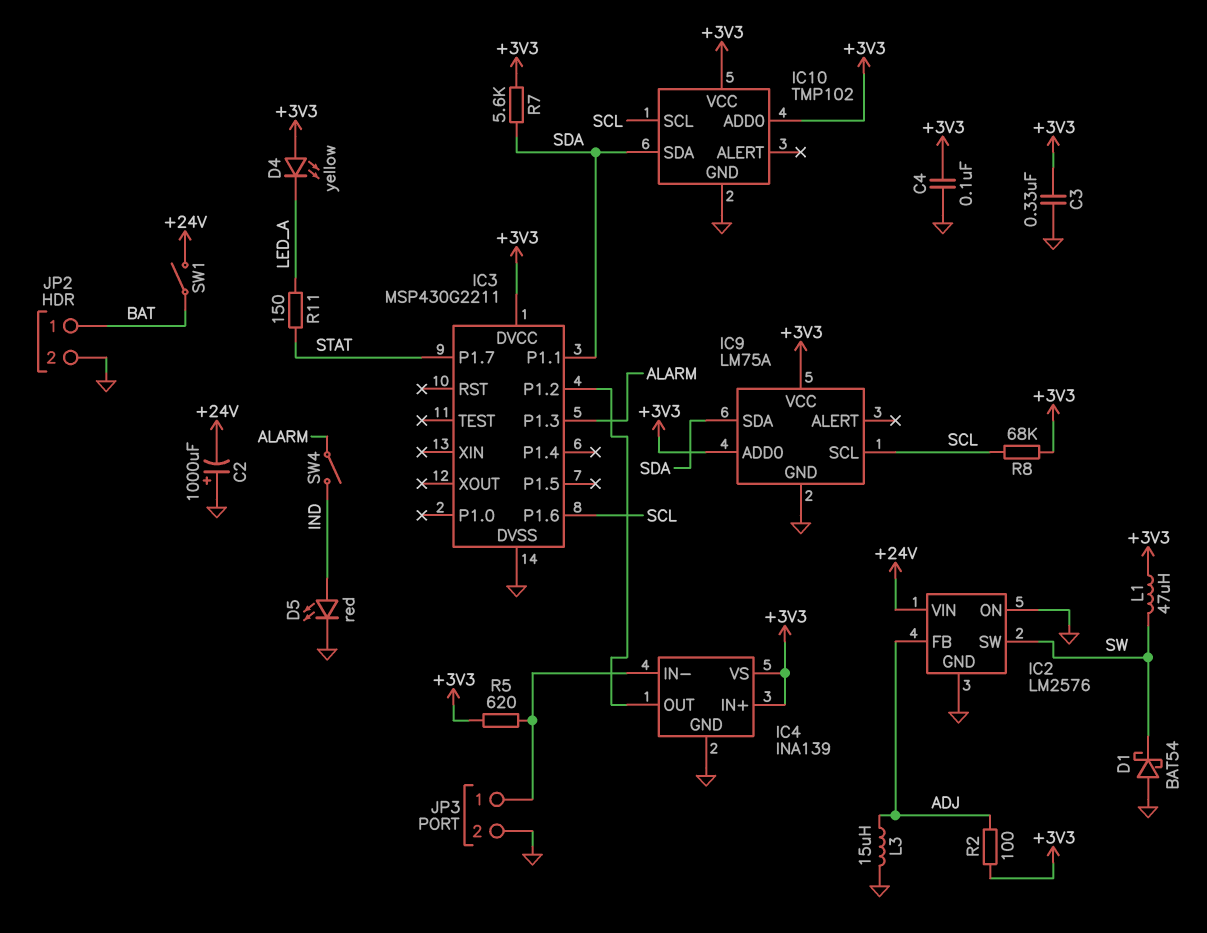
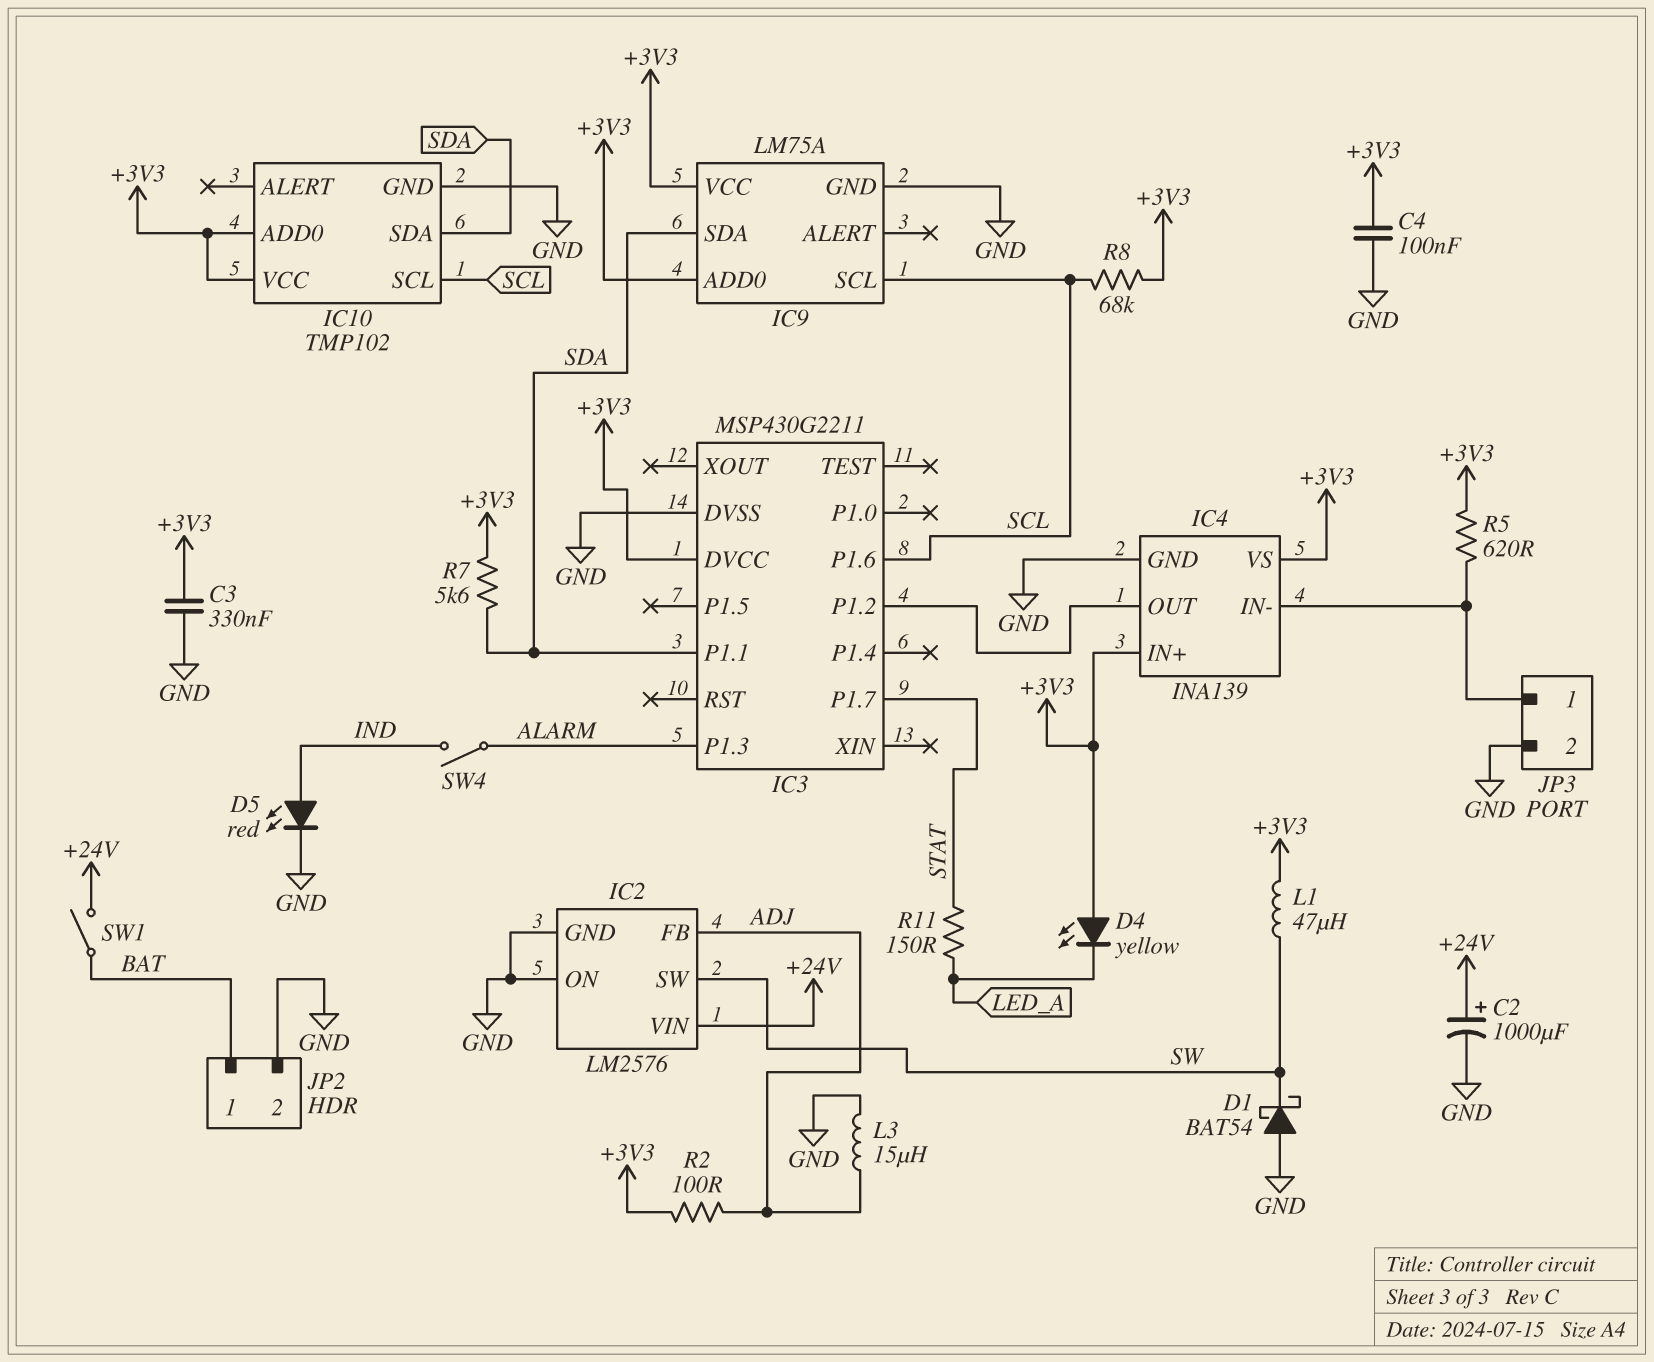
C2: 1000uF (plus GND, minus +24V) -> 1000uF (plus +24V, minus GND)

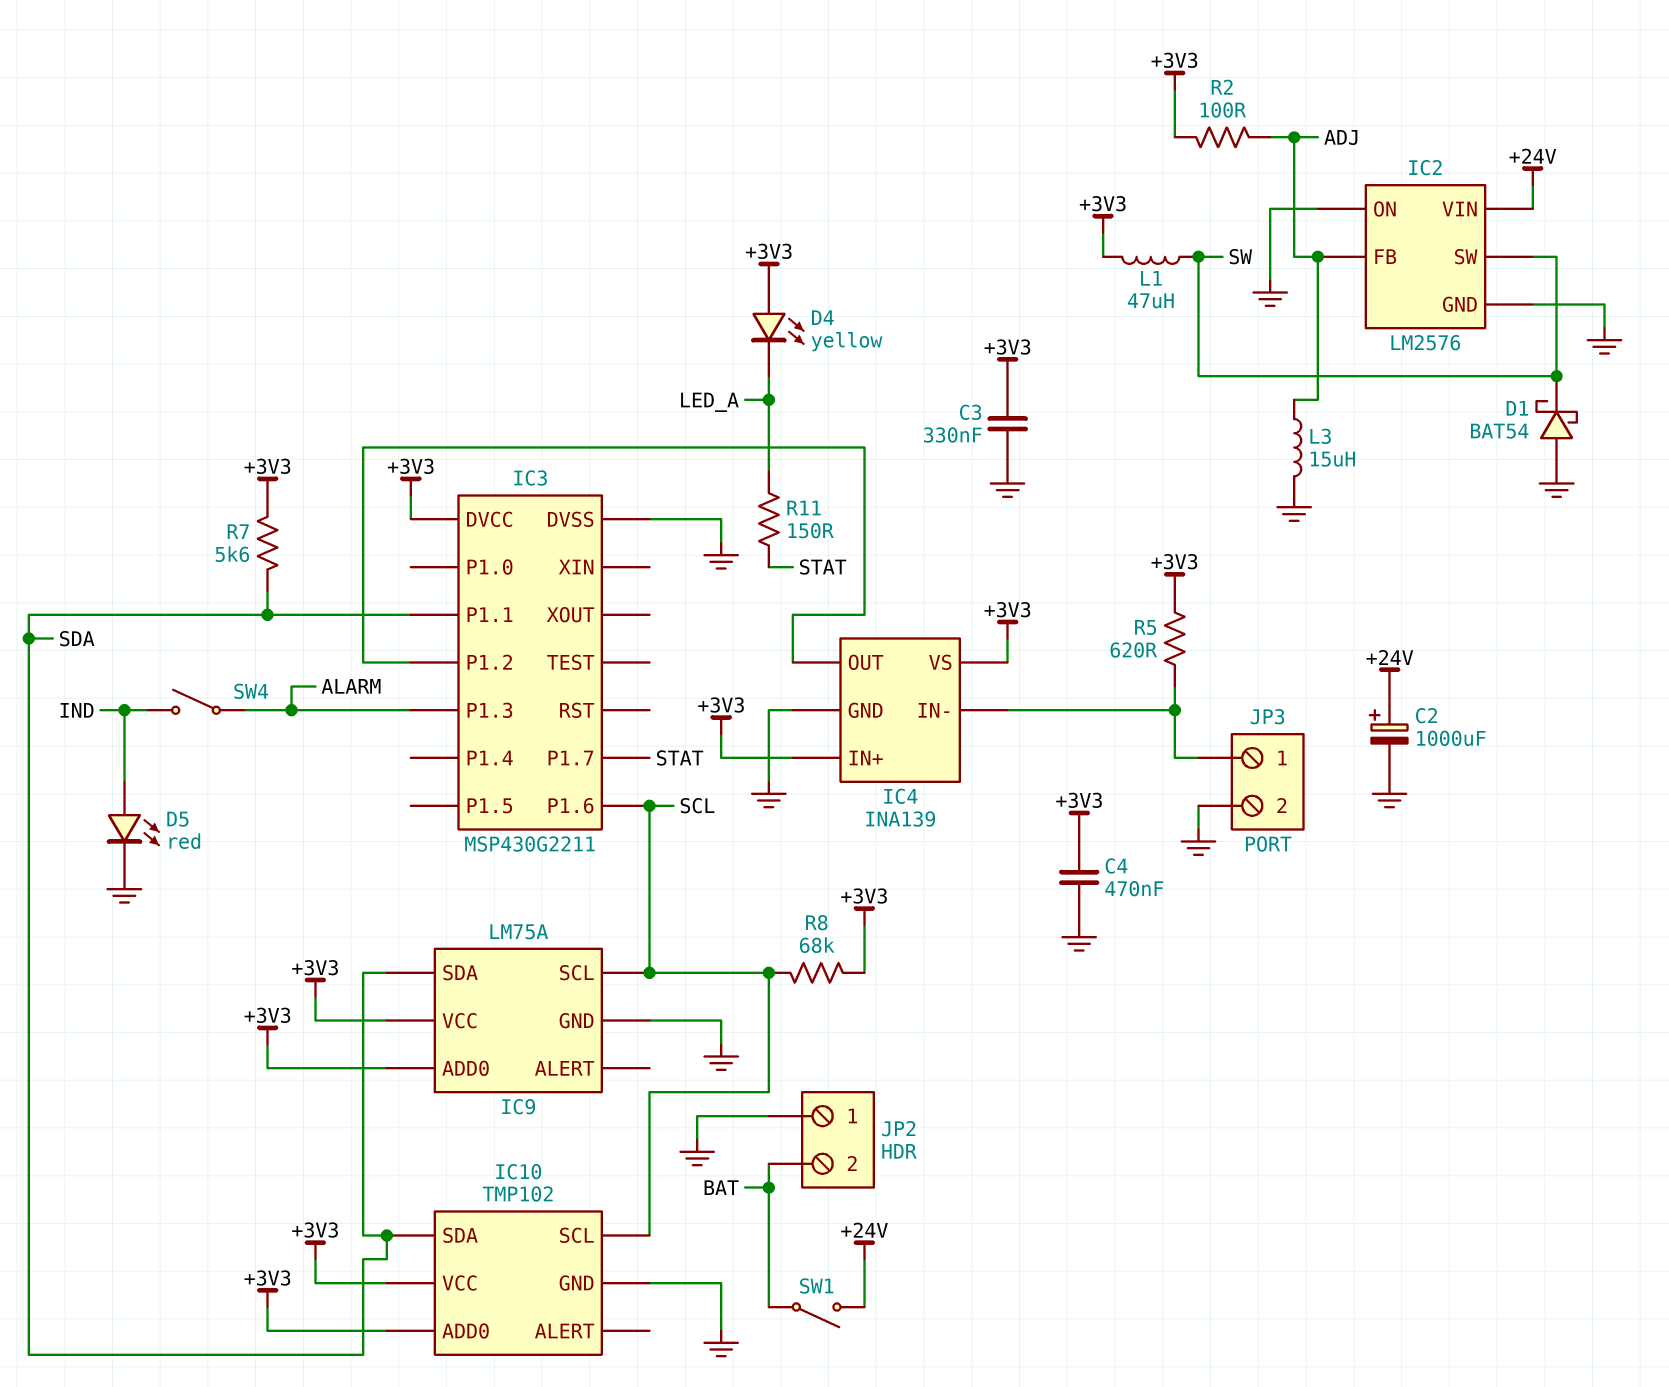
C4: 100nF (+3V3, GND) -> 470nF (+3V3, GND)
JP2 pin 1: BAT -> GND
JP2 pin 2: GND -> BAT

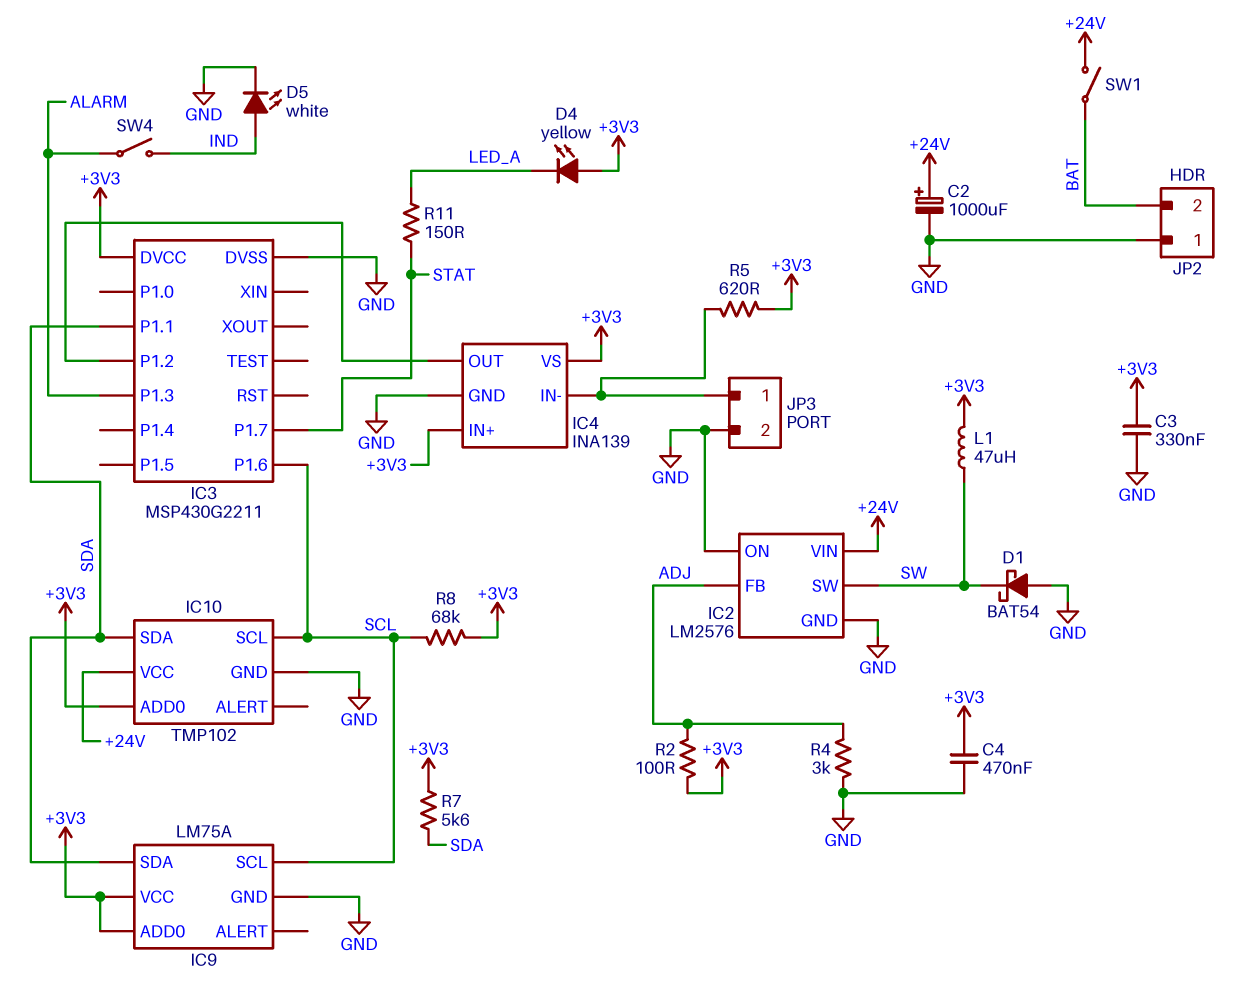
D5: LED red (A IND, K GND) -> LED white (A IND, K GND)
IC10 pin VCC: +3V3 -> +24V
L3: 15uH (ADJ, GND) -> none
R4: none -> 3k (ADJ, GND)

